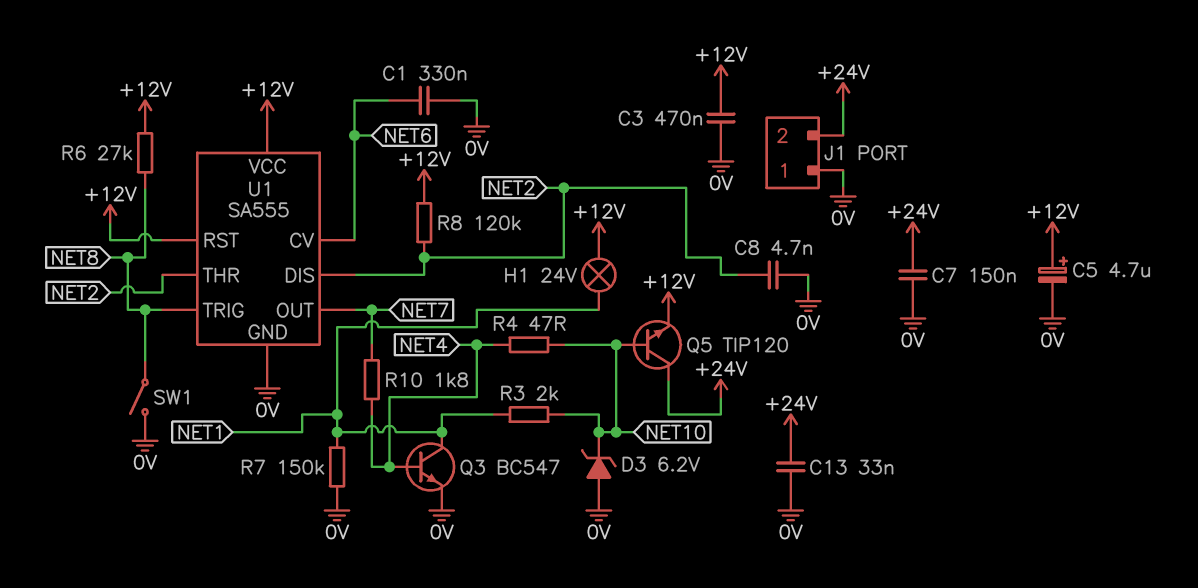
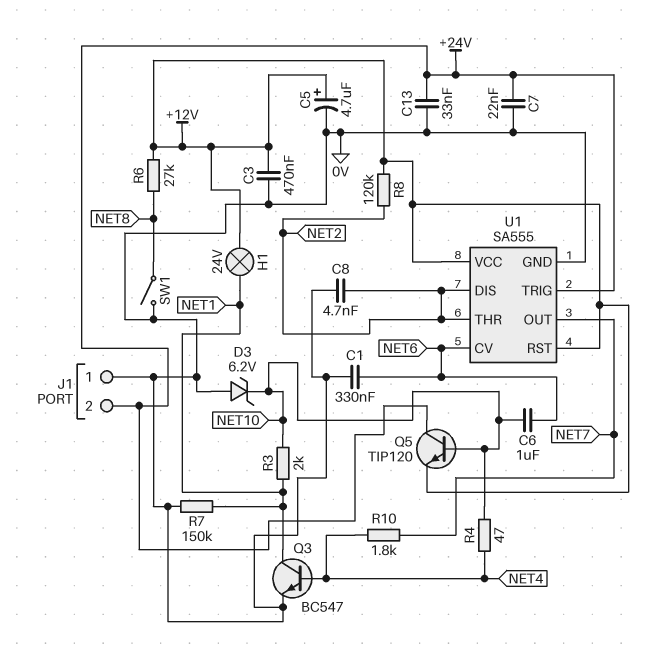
C6: none -> 1uF (NET6, NET10)
C7: 150nF (+24V, 0V) -> 22nF (+24V, 0V)
U1 pin TRIG: NET8 -> +24V

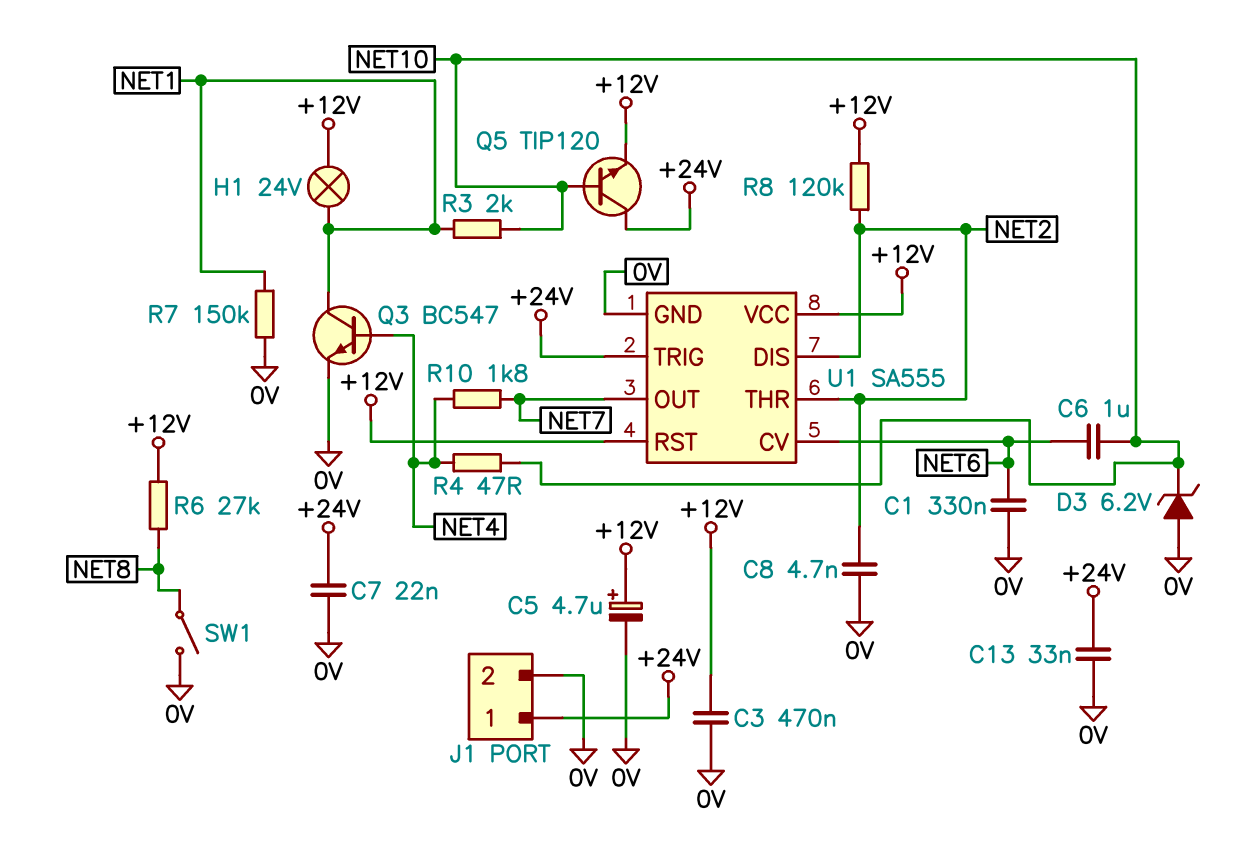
J1 pin 1: 0V -> +24V
J1 pin 2: +24V -> 0V

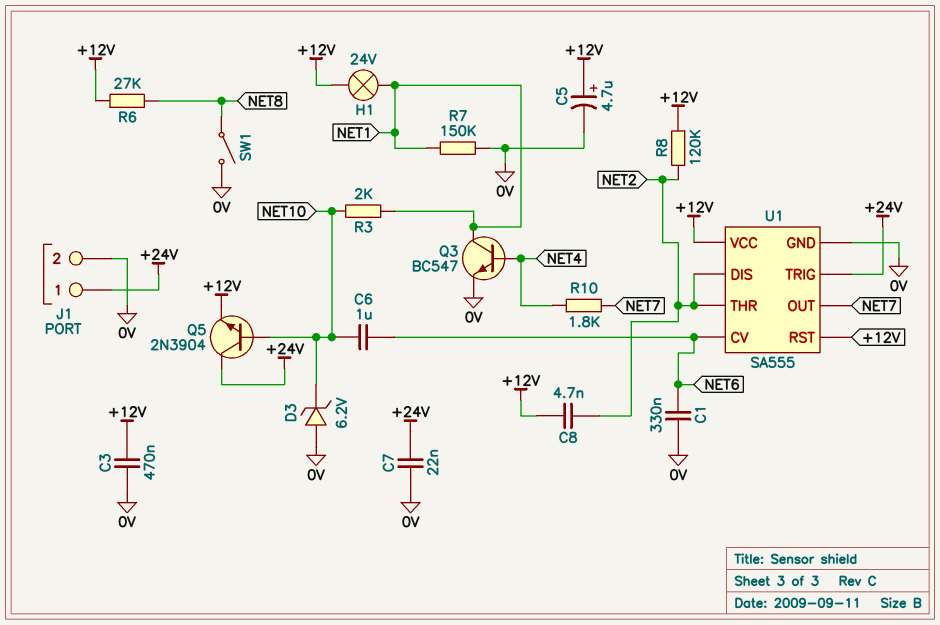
C8: 4.7nF (0V, NET2) -> 4.7nF (+12V, NET2)
C13: 33nF (+24V, 0V) -> none
Q5: NPN TIP120 (B NET10, C +24V, E +12V) -> NPN 2N3904 (B NET10, C +24V, E +12V)
R4: 47 (NET4, NET10) -> none

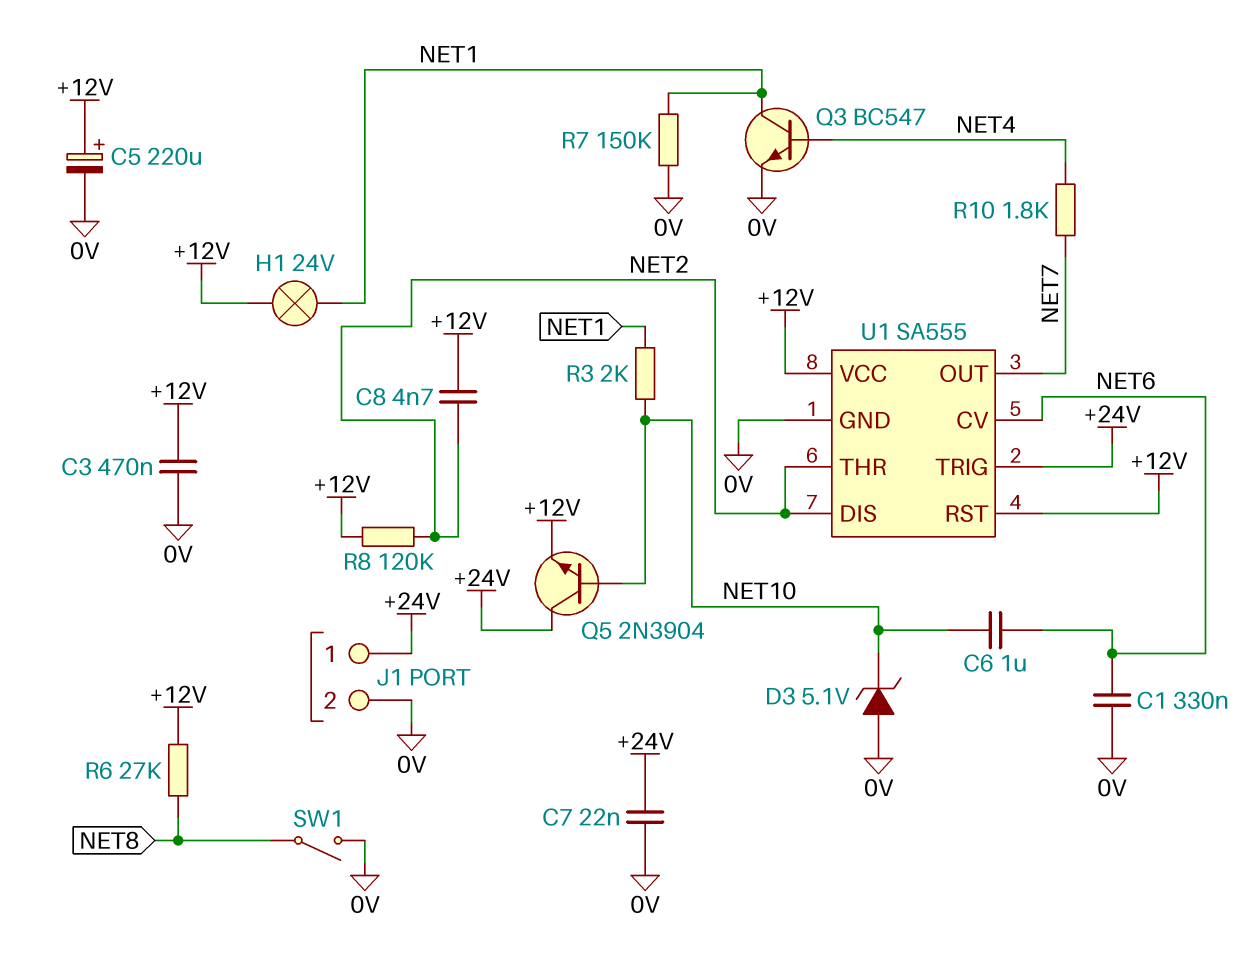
C5: 4.7uF (plus +12V, minus 0V) -> 220uF (plus +12V, minus 0V)
D3: zener 6.2V (A 0V, K NET10) -> zener 5.1V (A 0V, K NET10)

